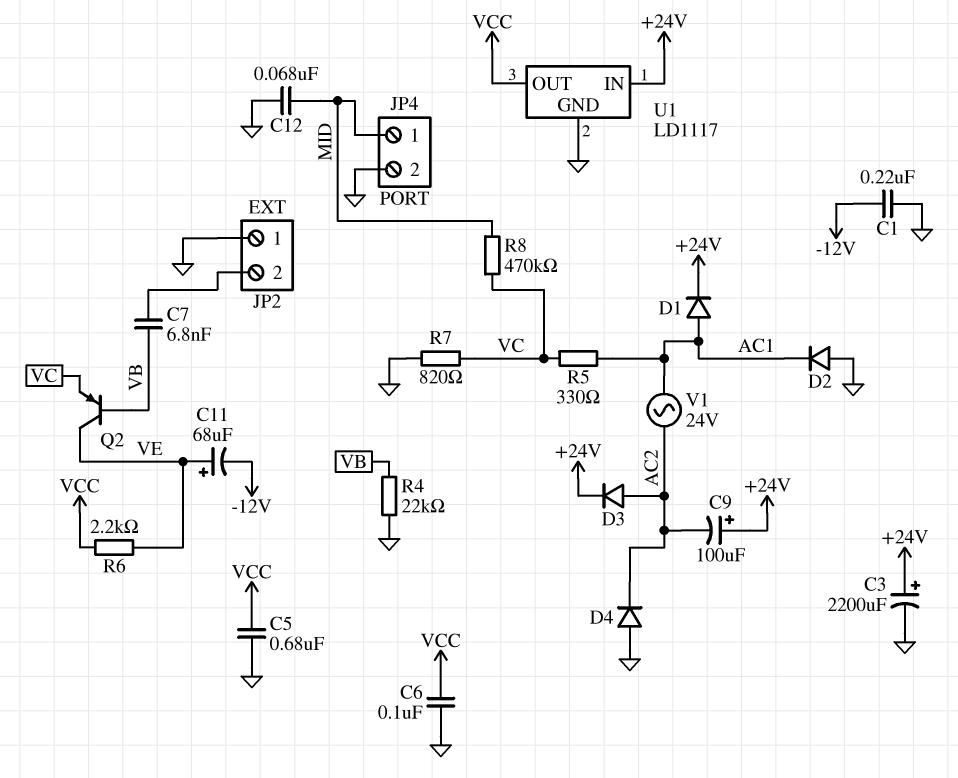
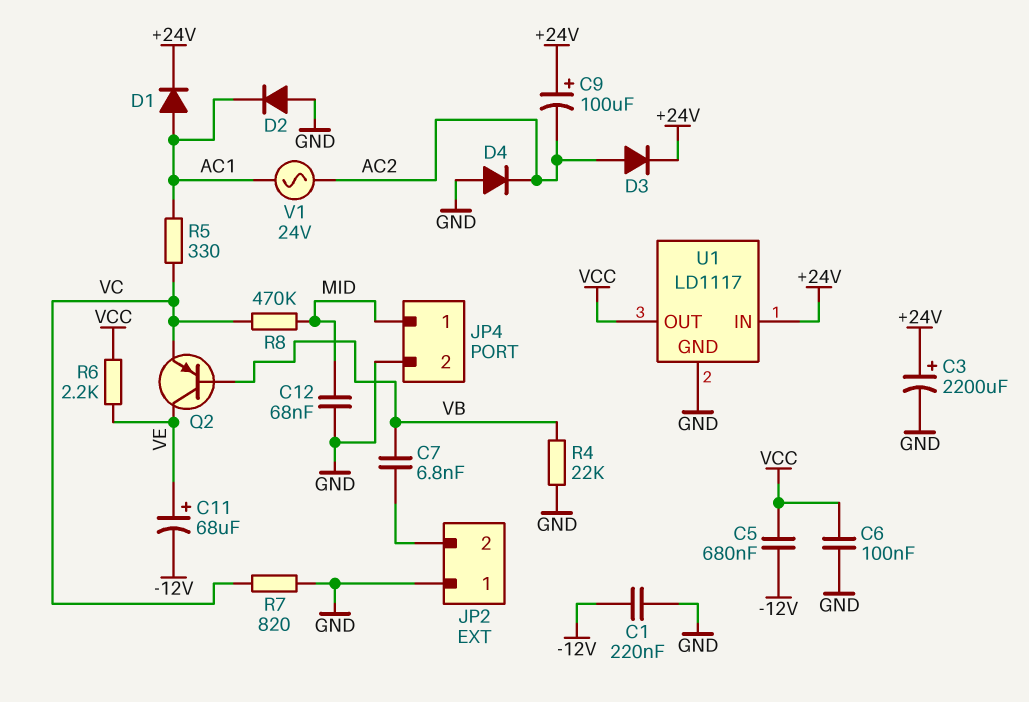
C5: 680nF (GND, VCC) -> 680nF (-12V, VCC)

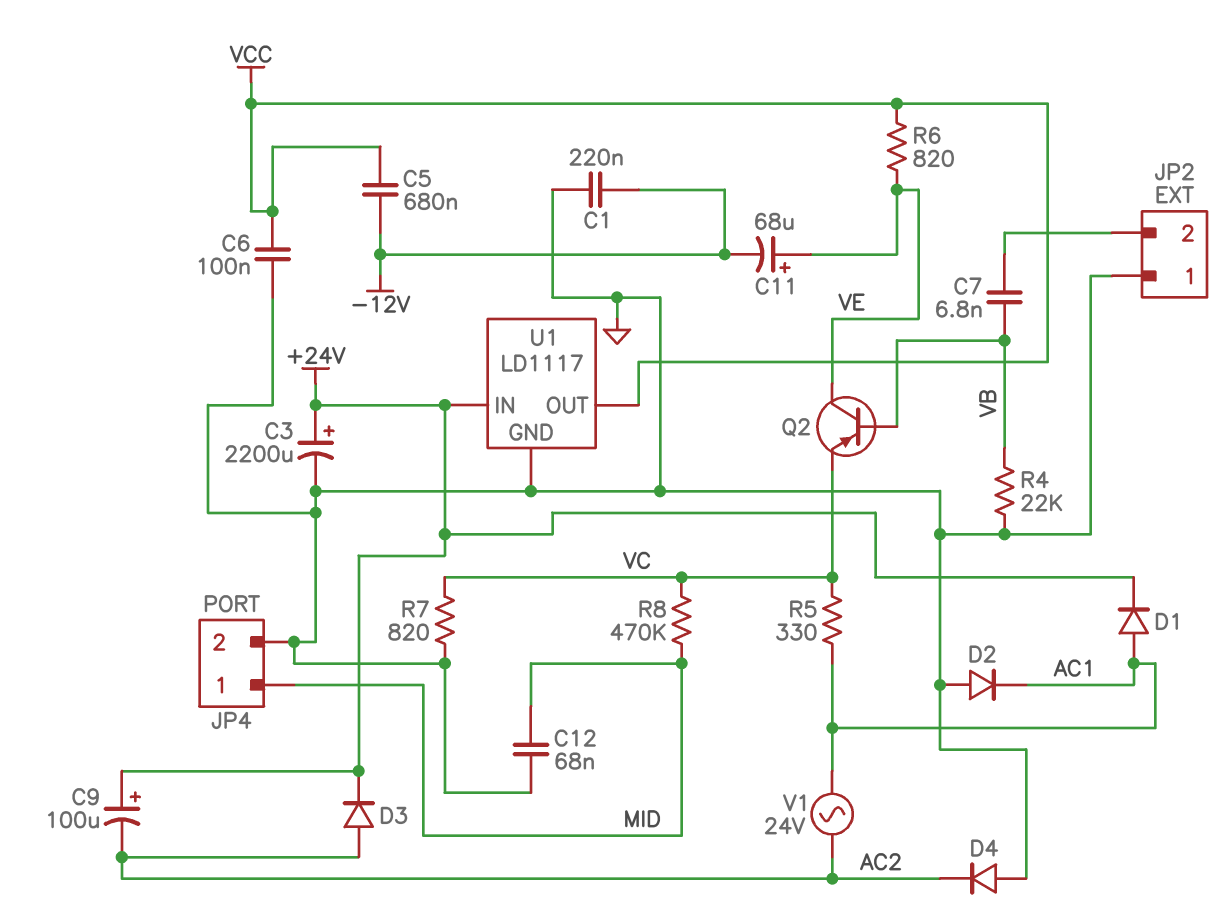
R6: 2.2k (VCC, VE) -> 820 (VCC, VE)

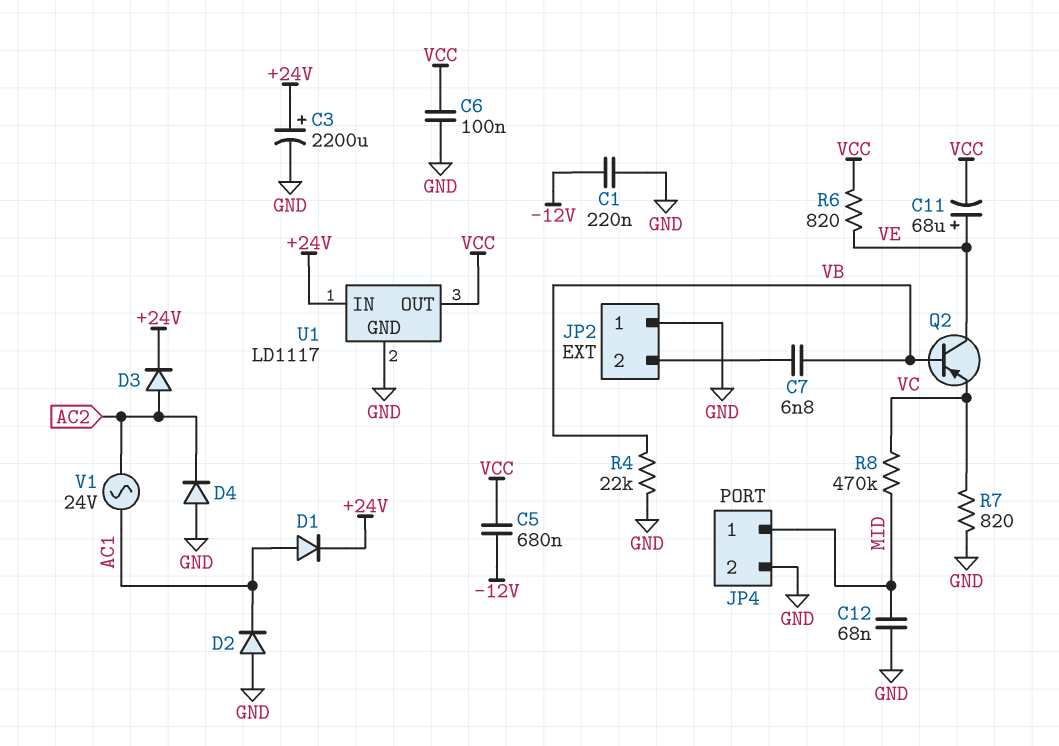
C9: 100uF (plus +24V, minus AC2) -> none
C11: 68uF (plus VE, minus -12V) -> 68uF (plus VE, minus VCC)
R5: 330 (AC1, VC) -> none

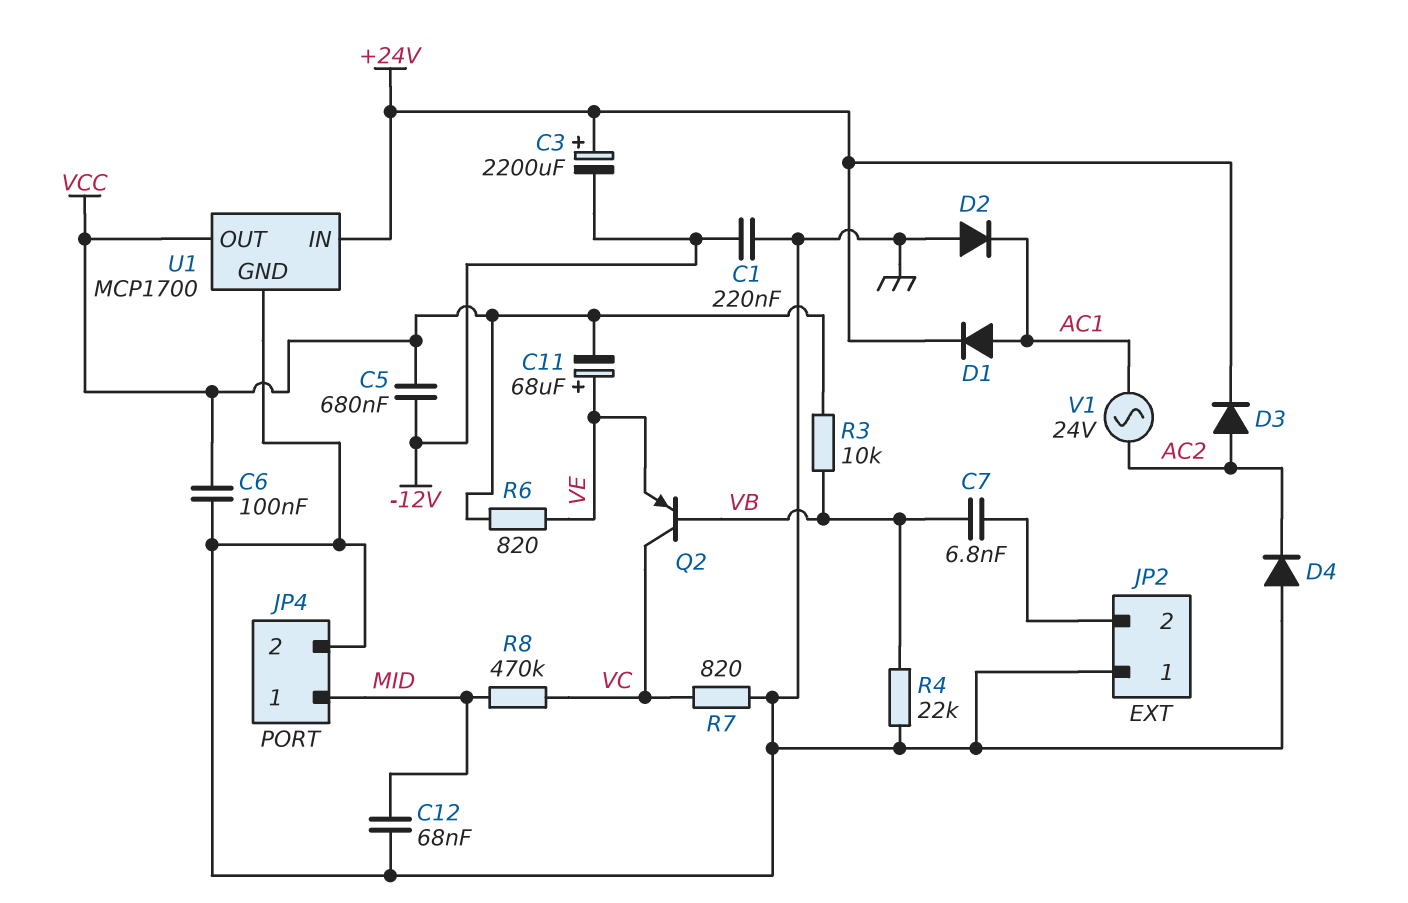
C3: 2200uF (plus +24V, minus GND) -> 2200uF (plus +24V, minus -12V)
Q2: PNP (B VB, C VE, E VC) -> PNP (B VB, C VC, E VE)
R3: none -> 10k (VB, VCC)
U1: LD1117 -> MCP1700

